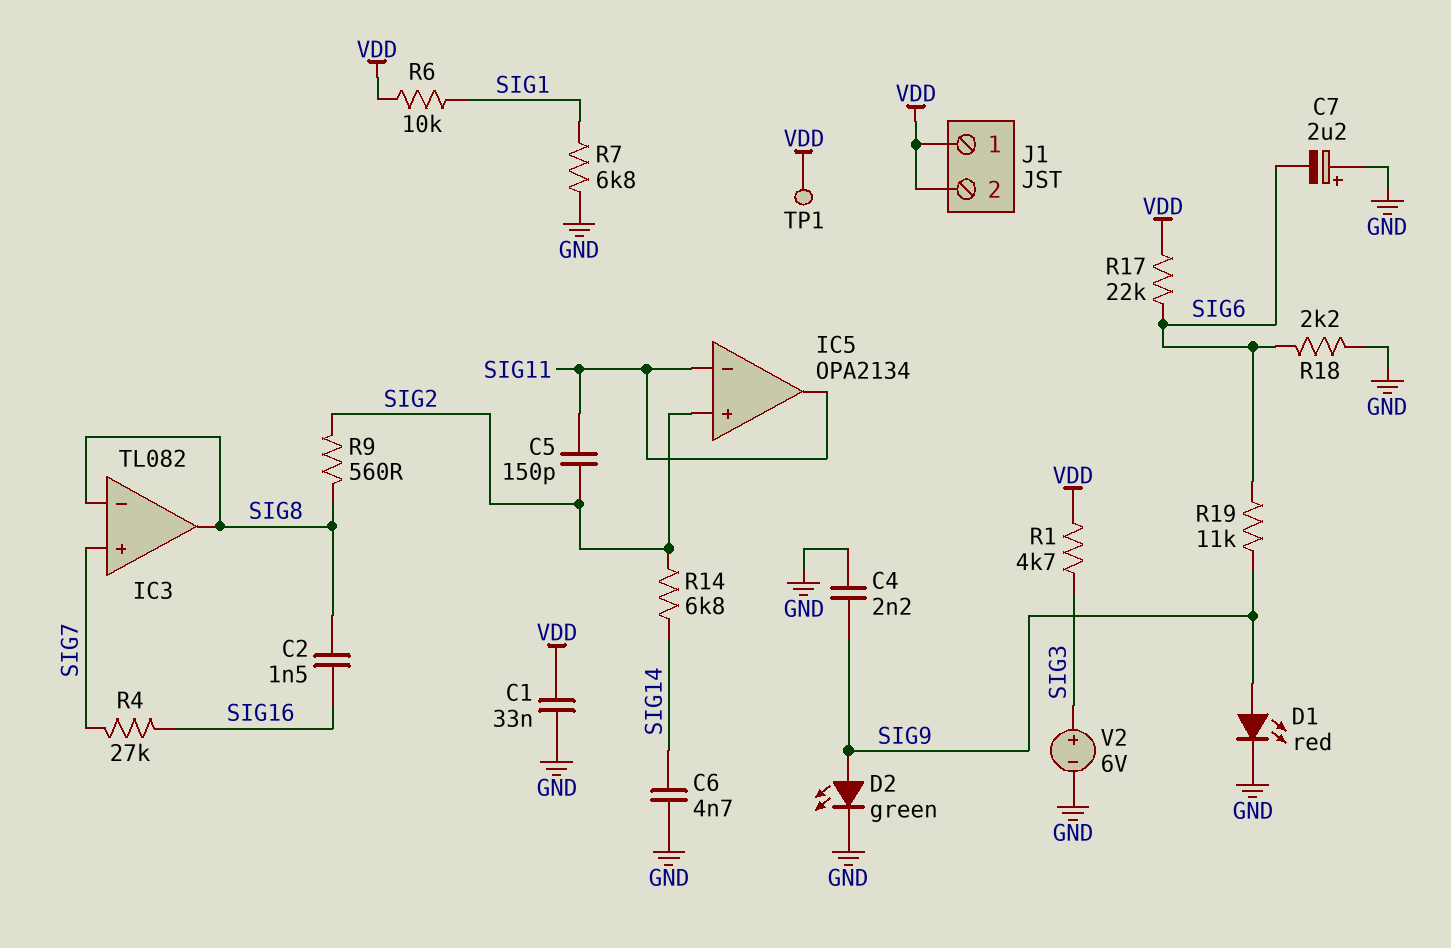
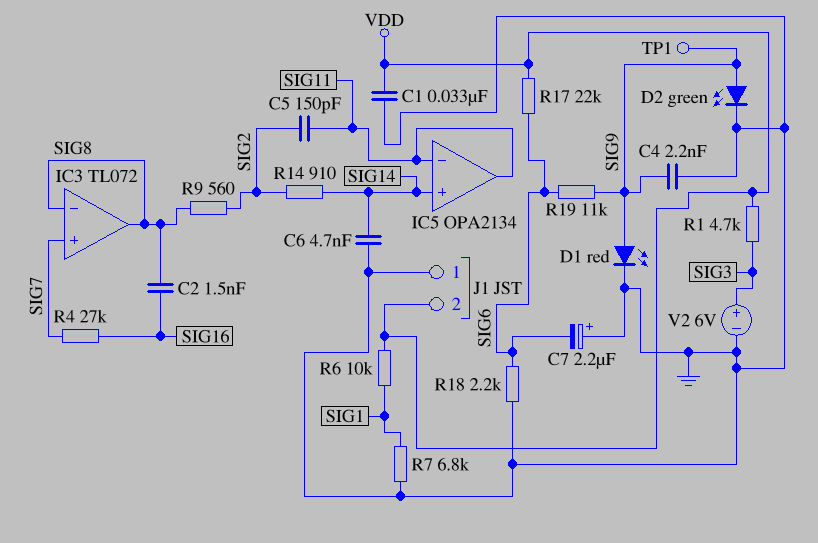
IC3: TL082 -> TL072
IC5 pin in+: SIG2 -> SIG14
J1 pin 1: VDD -> GND
R14: 6.8k (SIG2, SIG14) -> 910 (SIG2, SIG14)
TP1: test point (VDD) -> test point (SIG9)

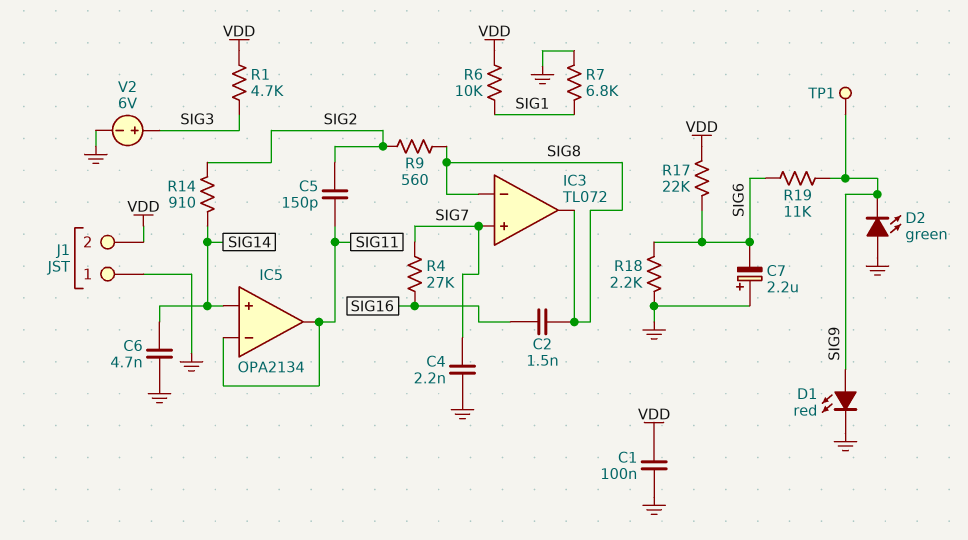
C1: 33nF (GND, VDD) -> 100nF (GND, VDD)
C4: 2.2nF (GND, SIG9) -> 2.2nF (GND, SIG7)
D2: LED green (A SIG9, K GND) -> LED green (A GND, K SIG9)

